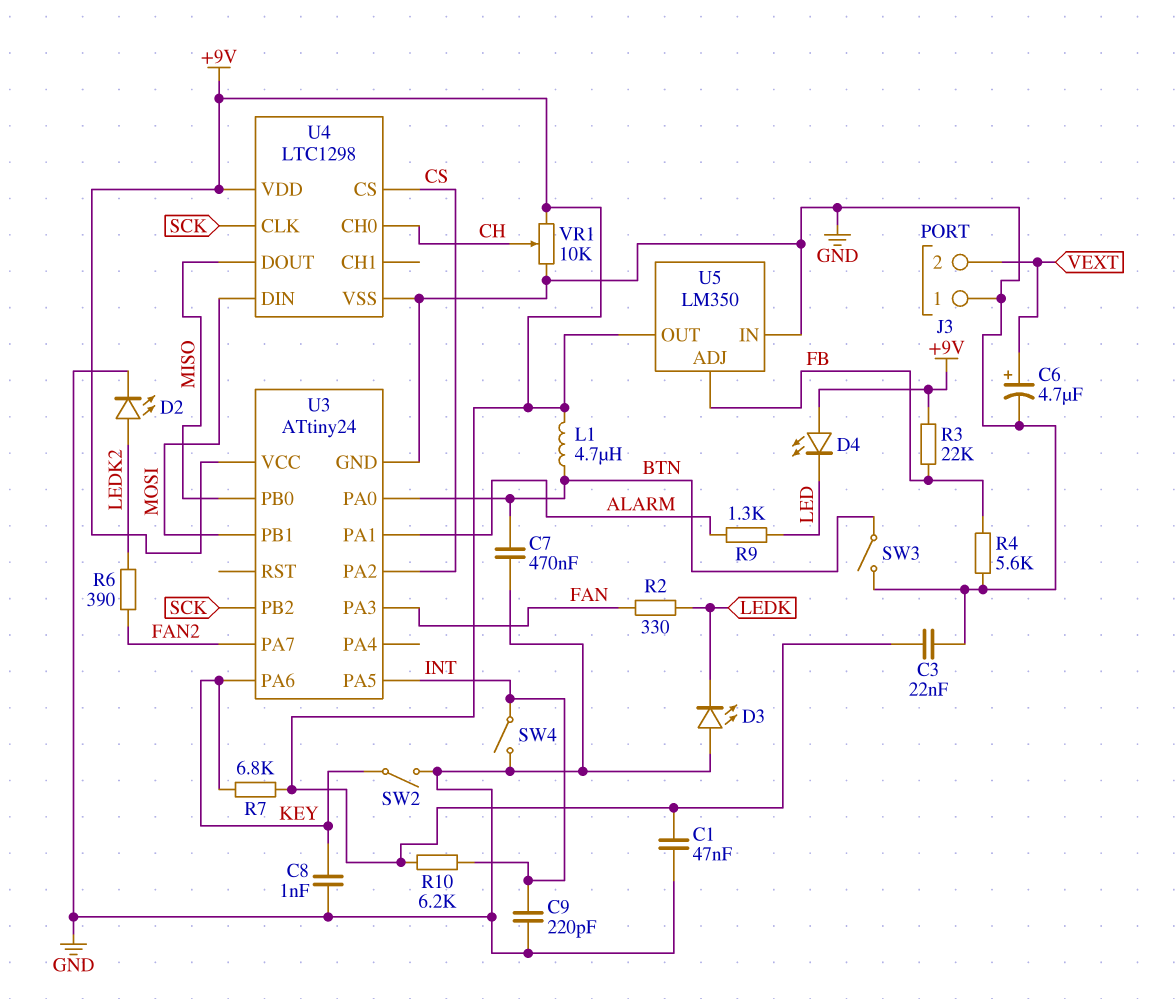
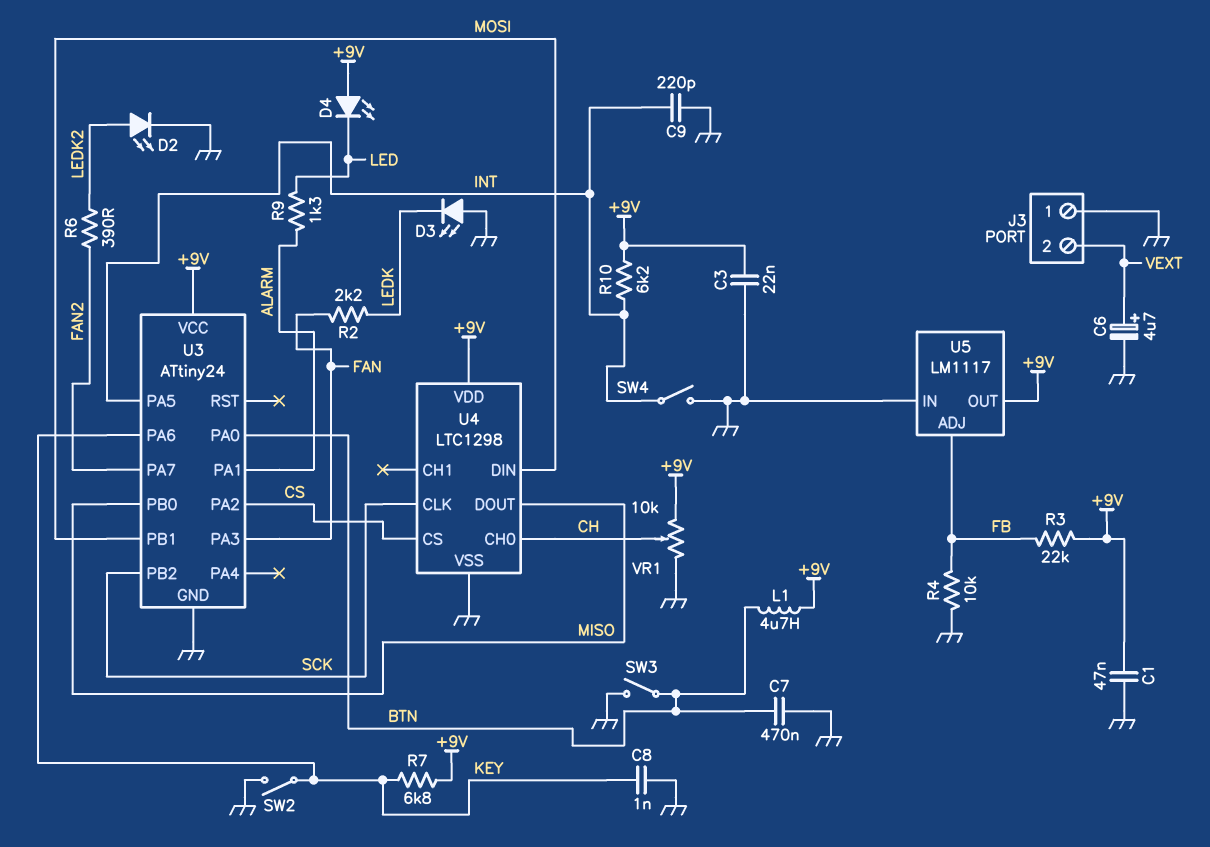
R2: 330 (FAN, LEDK) -> 2.2k (FAN, LEDK)
R4: 5.6k (FB, GND) -> 10k (FB, GND)
U5: LM350 -> LM1117

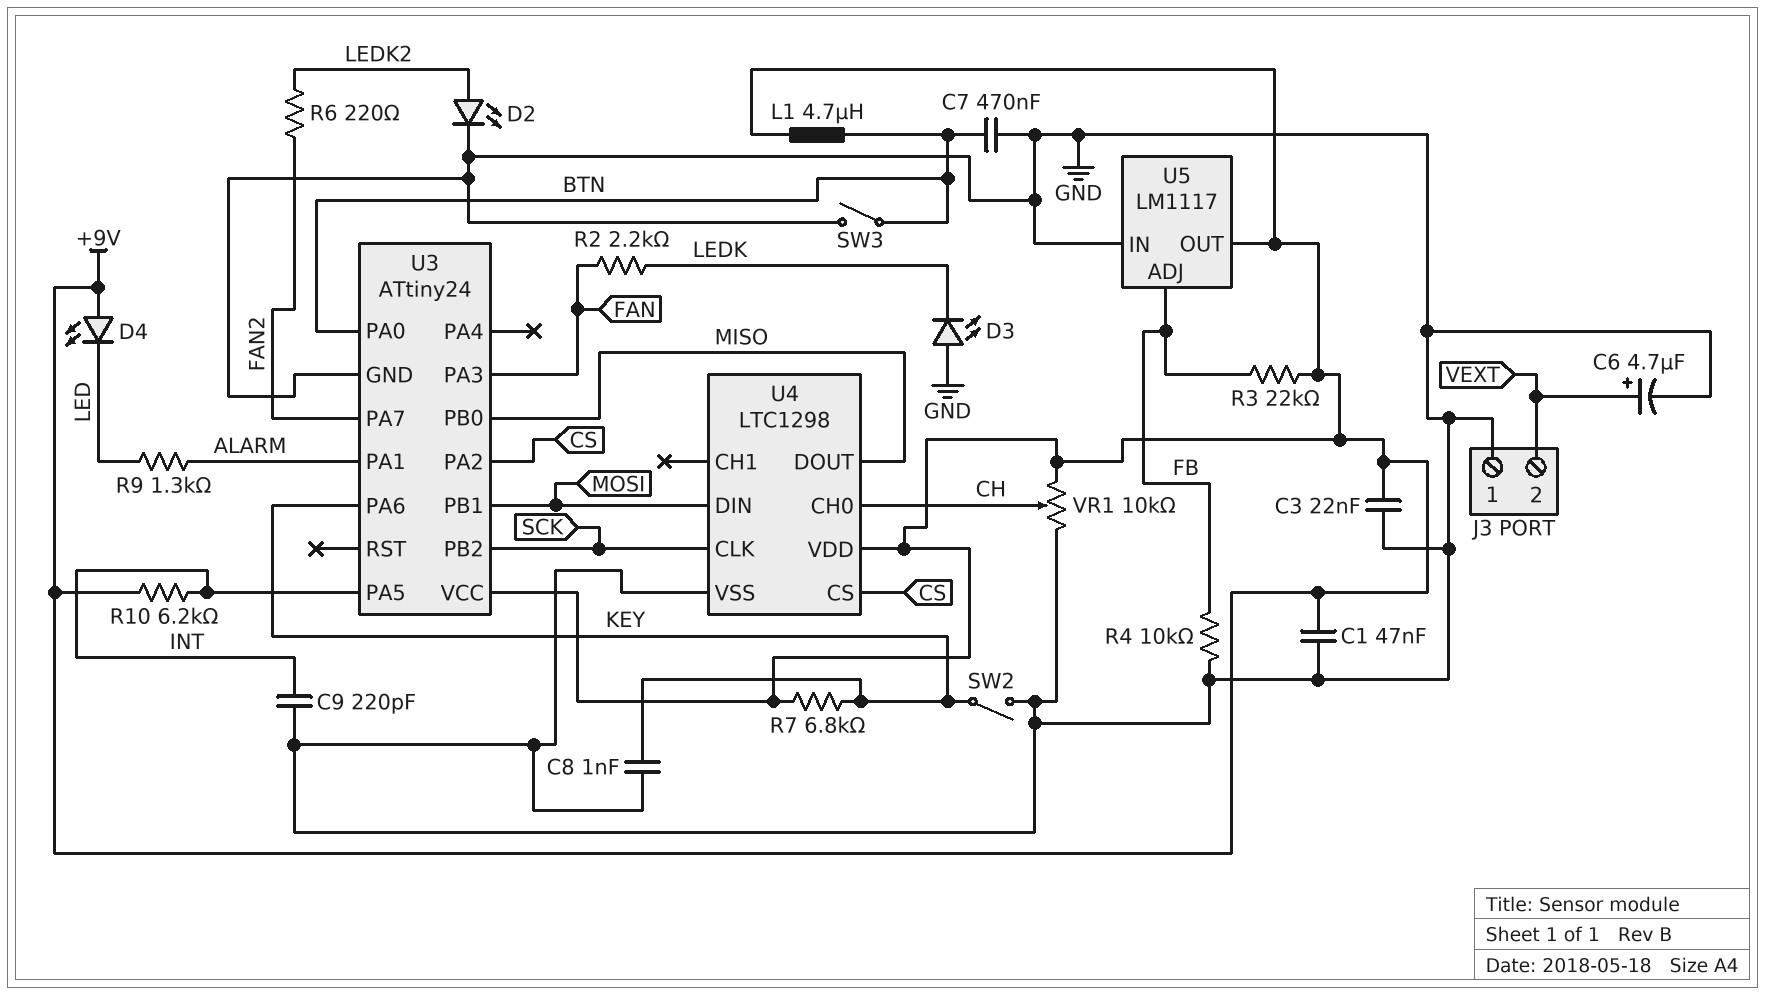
R6: 390 (FAN2, LEDK2) -> 220 (FAN2, LEDK2)
SW4: switch (GND, INT) -> none

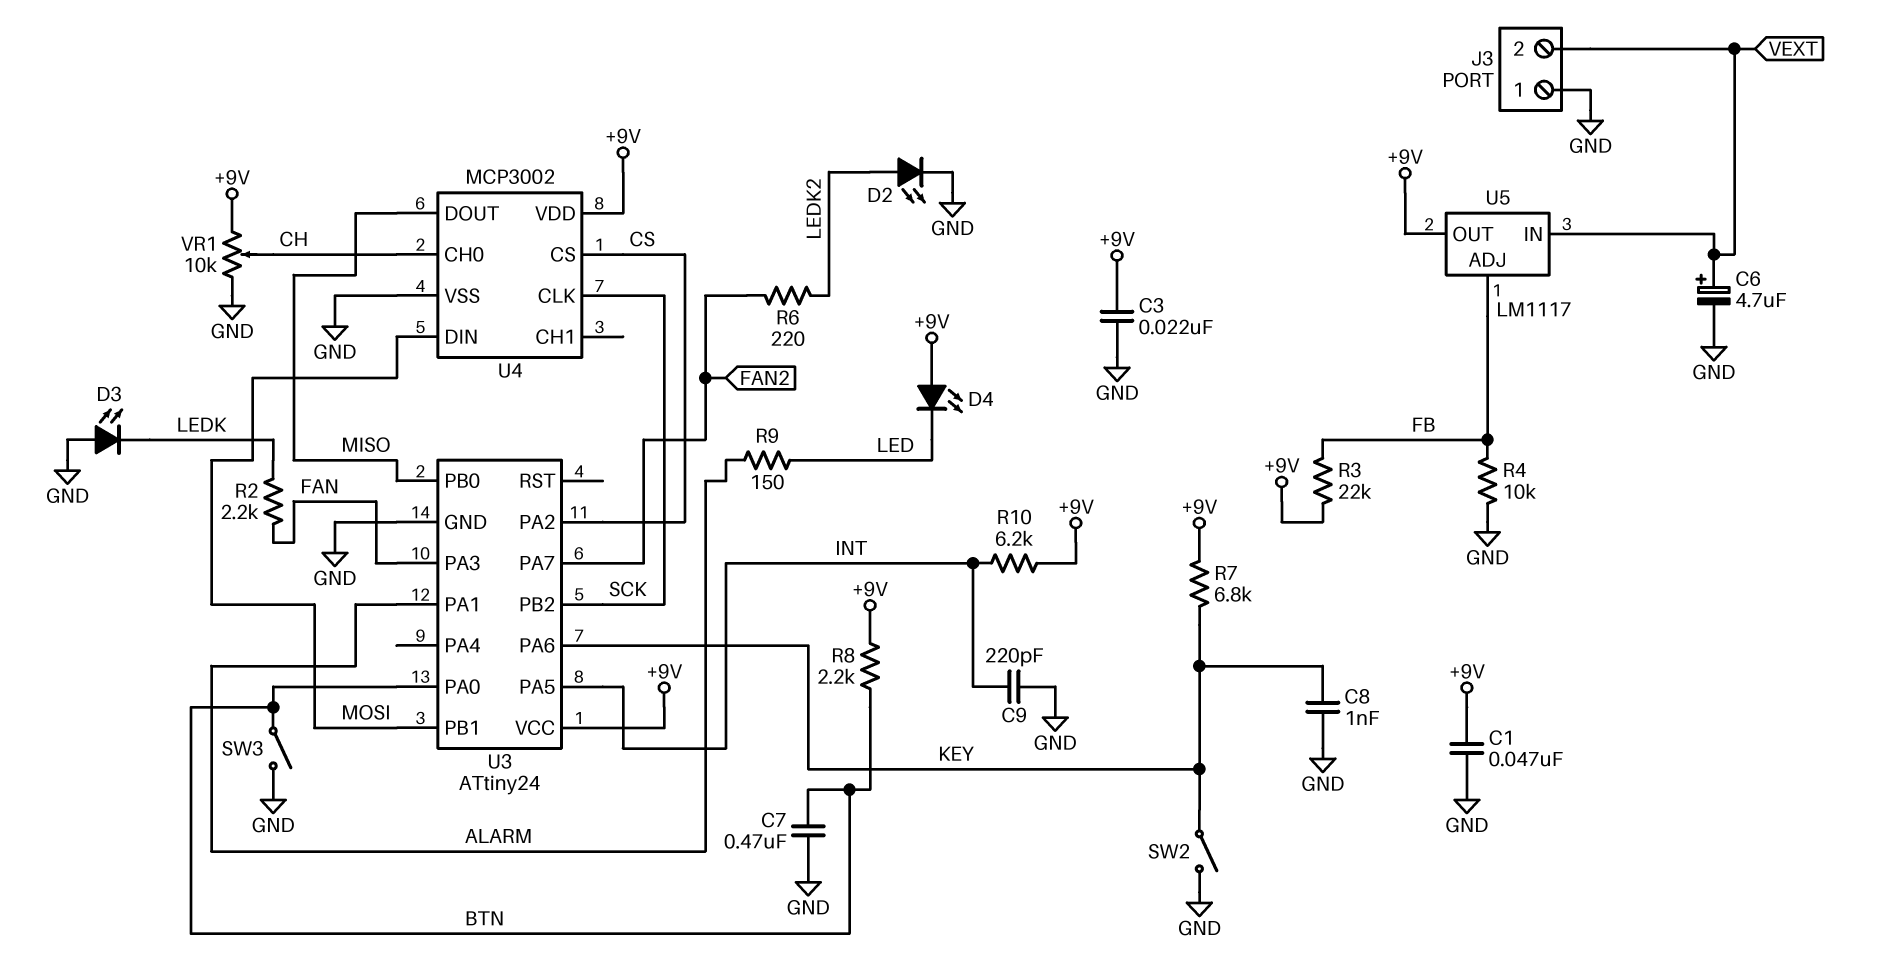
L1: 4.7uH (+9V, BTN) -> none
R8: none -> 2.2k (+9V, BTN)
R9: 1.3k (ALARM, LED) -> 150 (ALARM, LED)
U4: LTC1298 -> MCP3002
U5 pin IN: GND -> VEXT

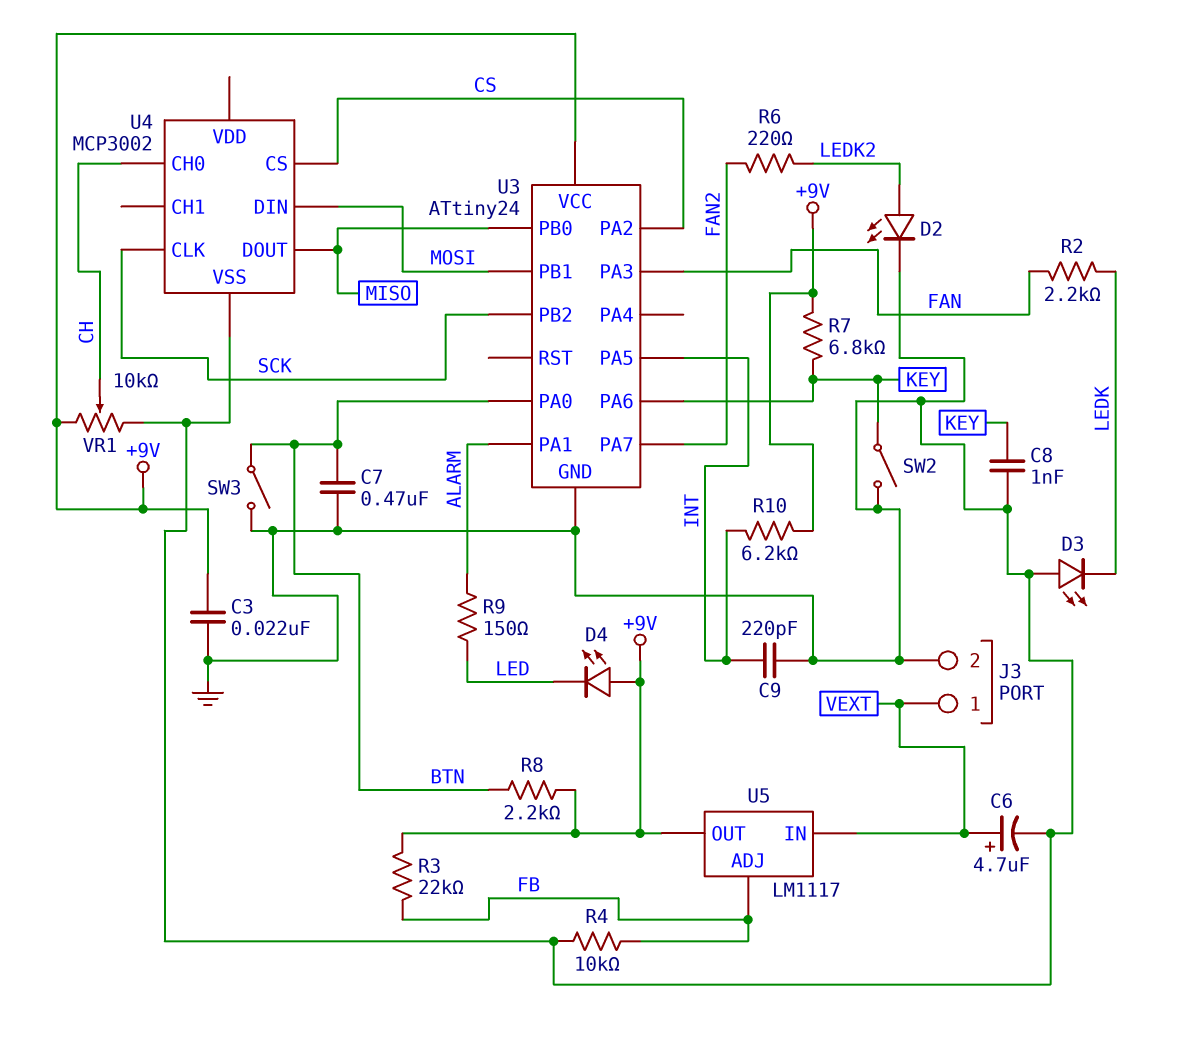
C1: 47nF (+9V, GND) -> none
J3 pin 1: GND -> VEXT
J3 pin 2: VEXT -> GND
U4 pin VDD: +9V -> none

